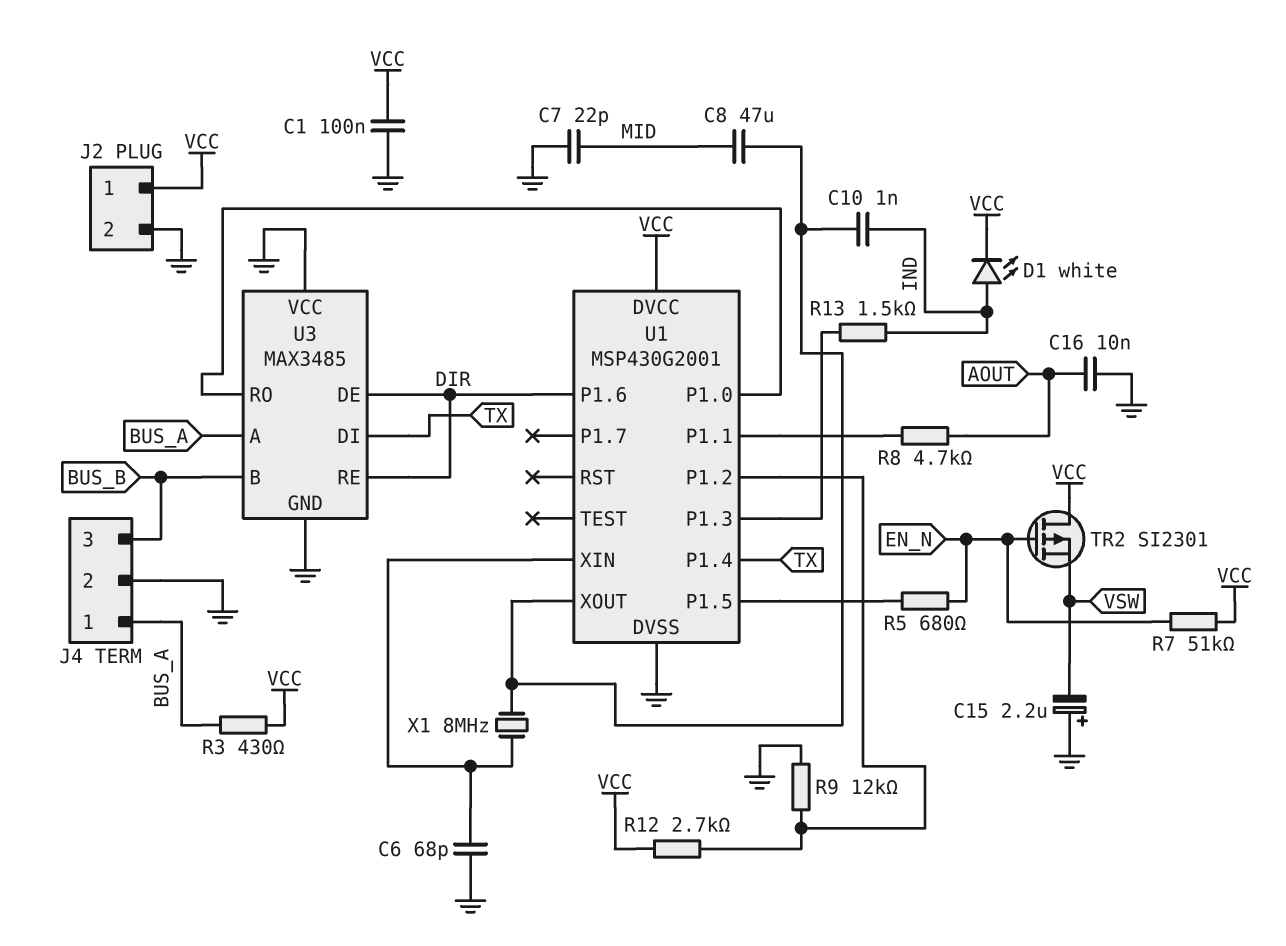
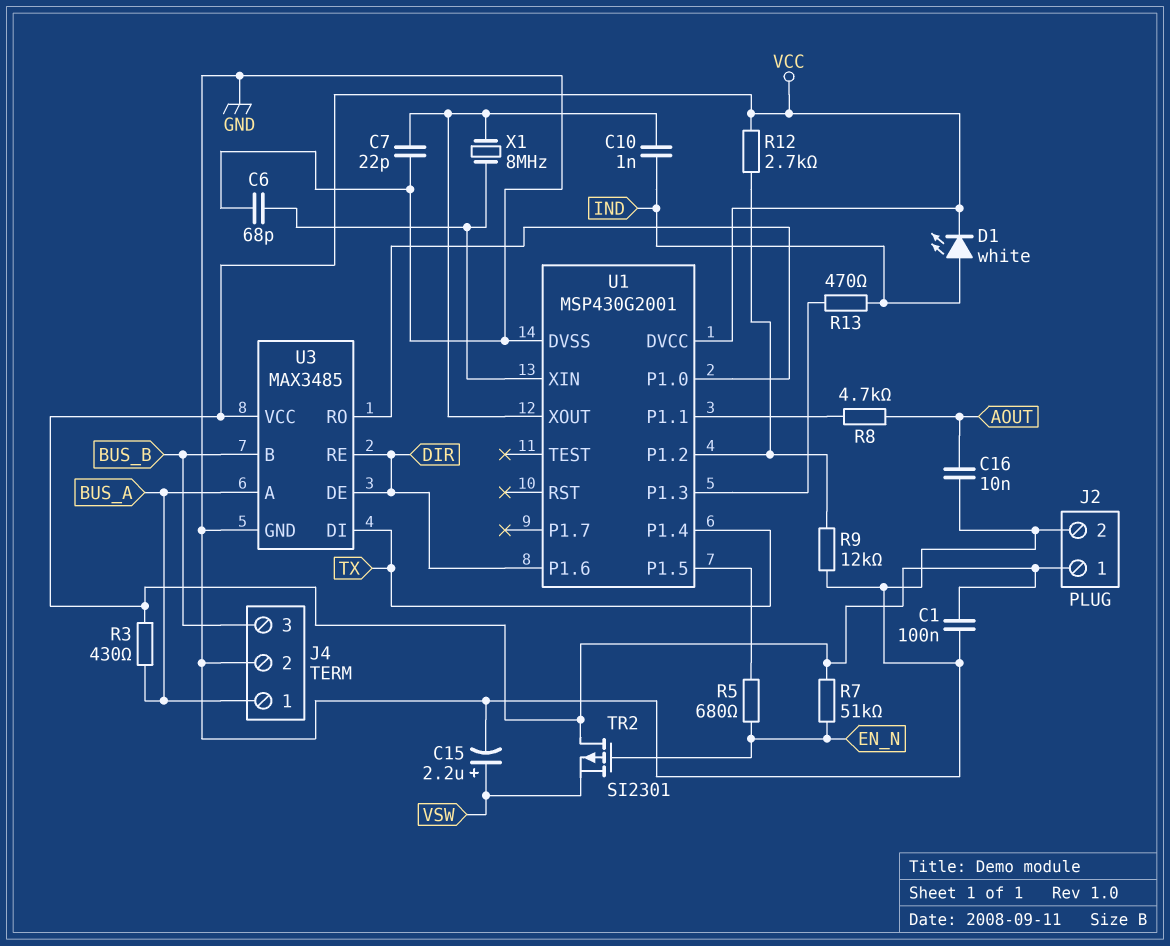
C7: 22pF (GND, MID) -> 22pF (GND, U1/XOUT)
C8: 47uF (MID, U1/XOUT) -> none
C15: 2.2uF (plus GND, minus VSW) -> 2.2uF (plus VSW, minus GND)
R13: 1.5k (IND, U1/P1.3) -> 470 (IND, U1/P1.3)
U3 pin VCC: GND -> VCC

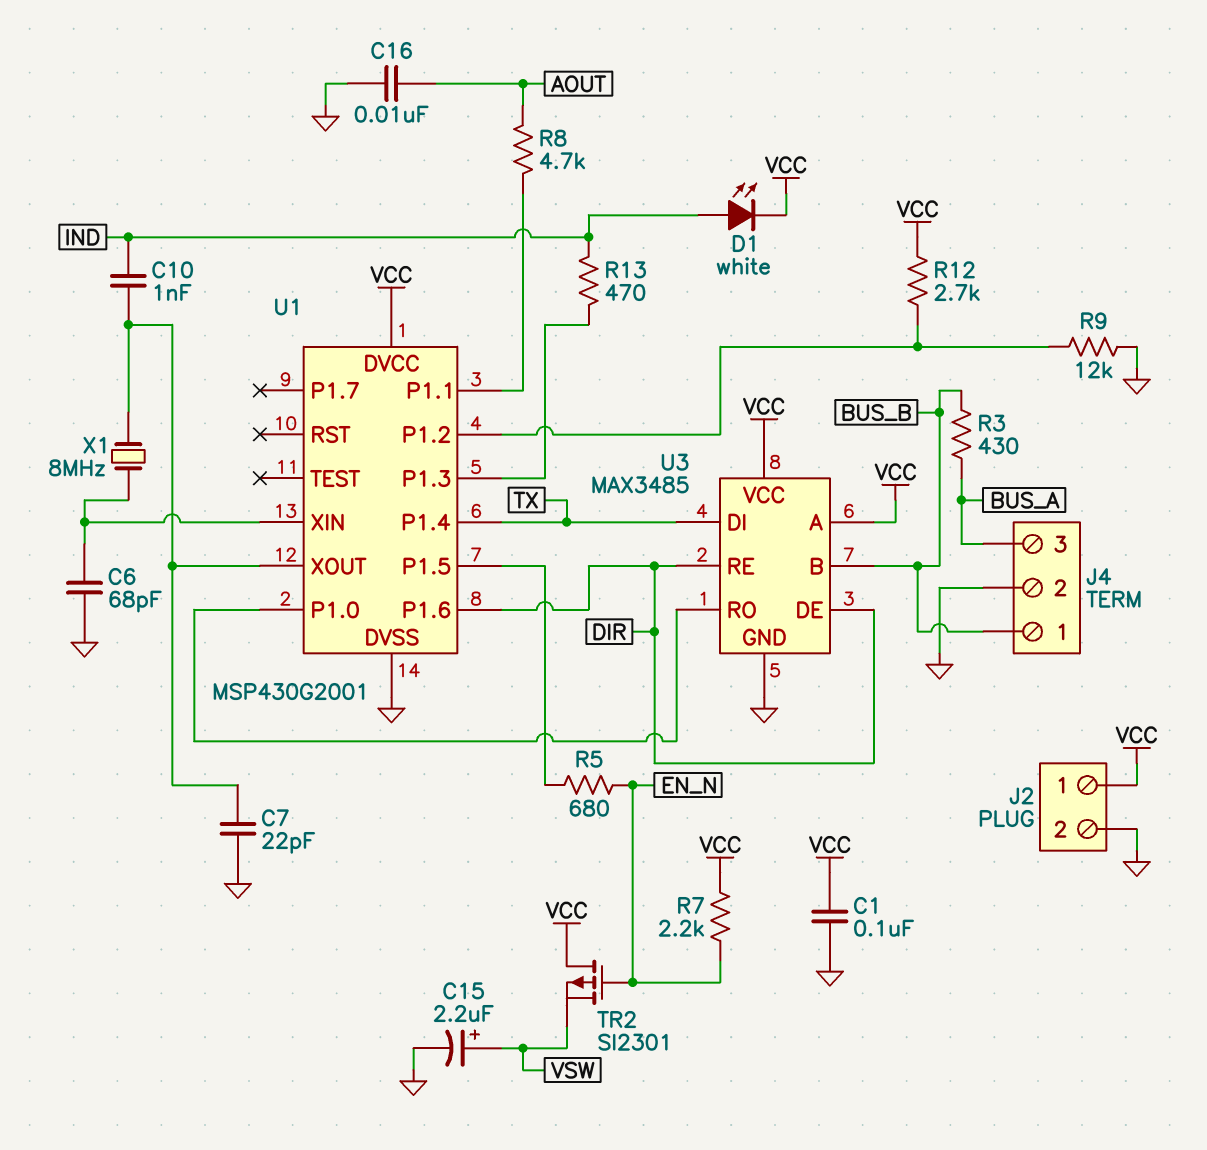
J4 pin 1: BUS_A -> BUS_B
J4 pin 3: BUS_B -> BUS_A
R3: 430 (BUS_A, VCC) -> 430 (BUS_A, BUS_B)
R7: 51k (EN_N, VCC) -> 2.2k (EN_N, VCC)
U3 pin A: BUS_A -> VCC

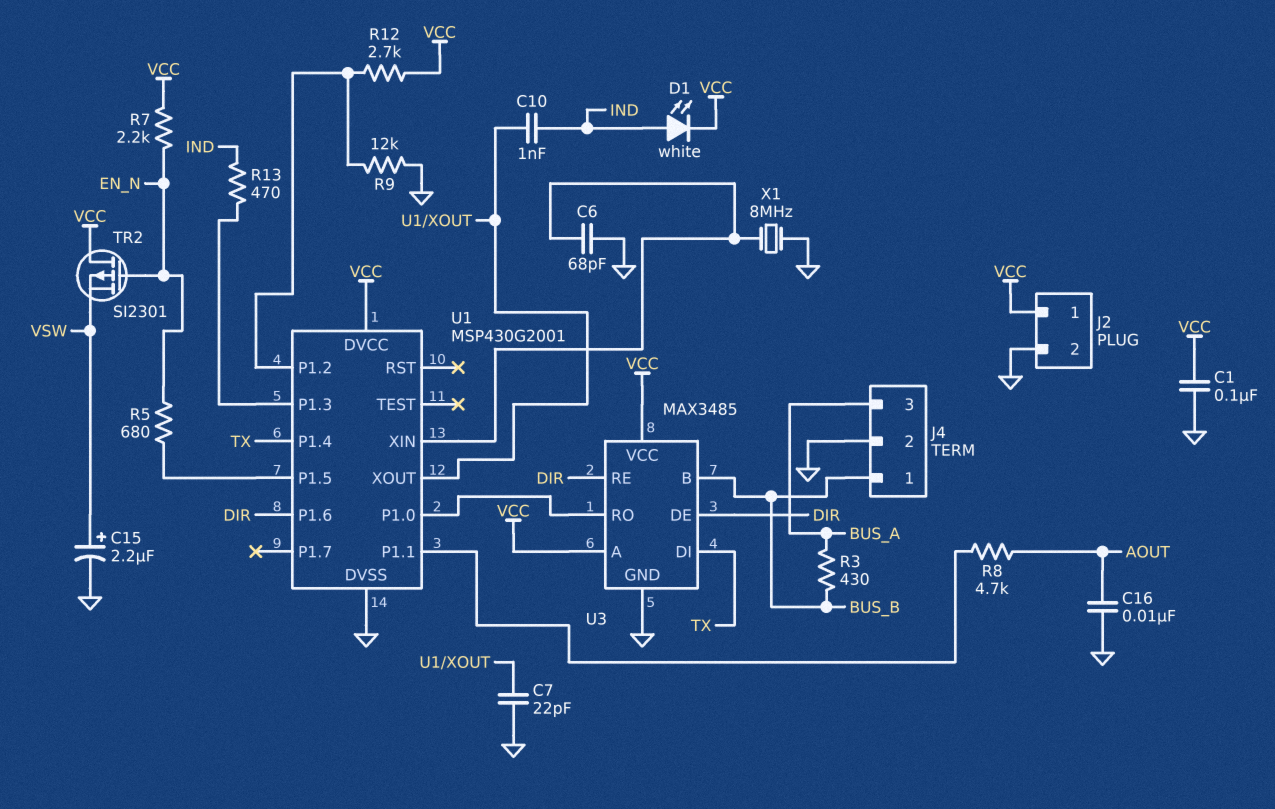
X1: 8MHz (U1/XIN, U1/XOUT) -> 8MHz (GND, U1/XIN)

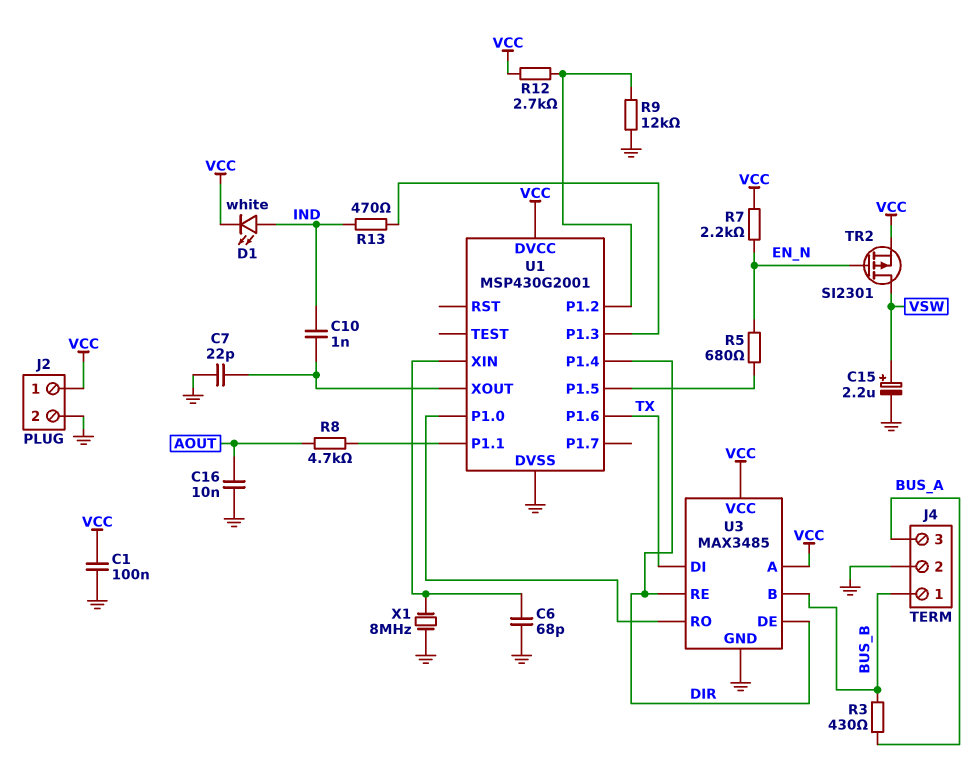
TR2: PMOS SI2301 (G EN_N, D VCC, S VSW) -> PMOS SI2301 (G EN_N, D VSW, S VCC)
U1 pin P1.4: TX -> DIR
U1 pin P1.6: DIR -> TX

